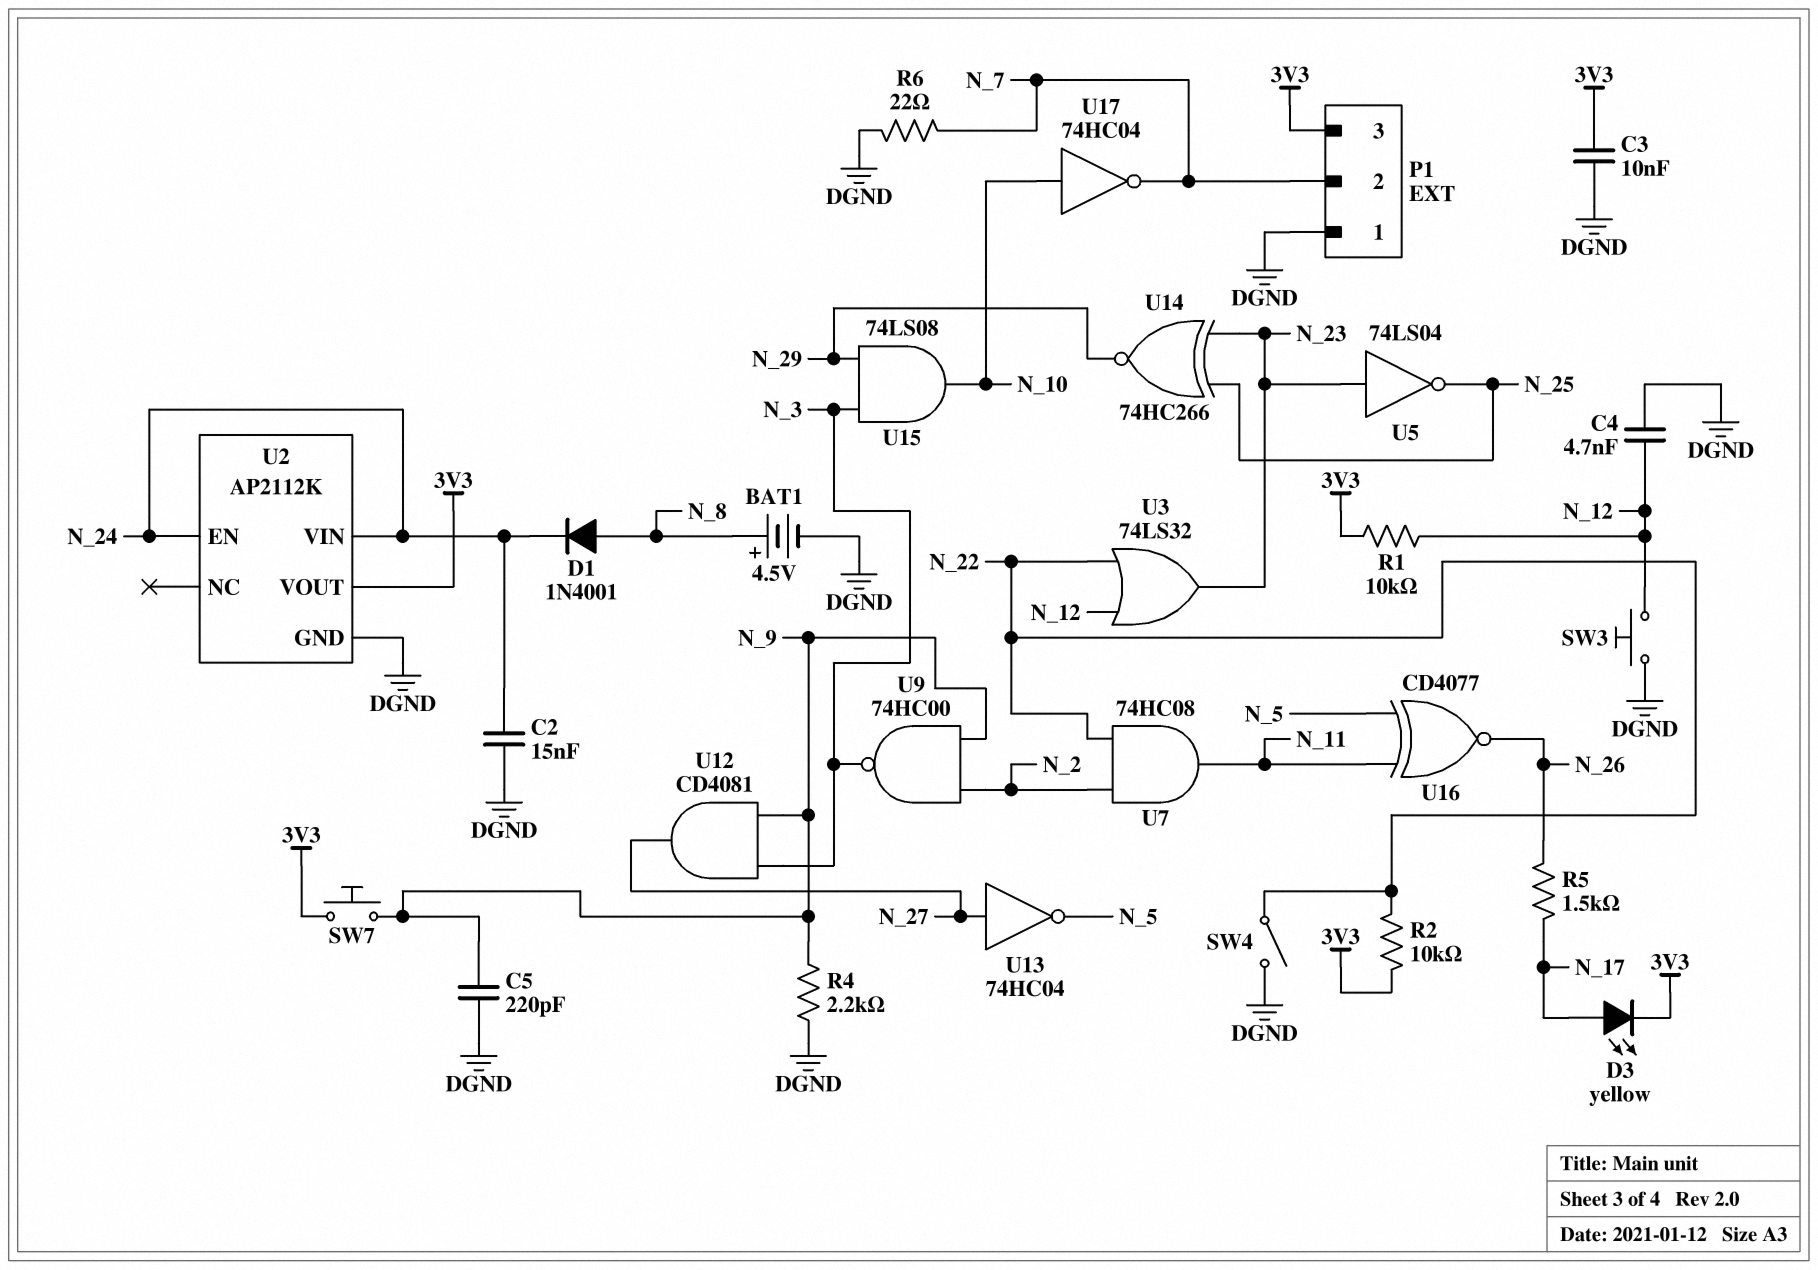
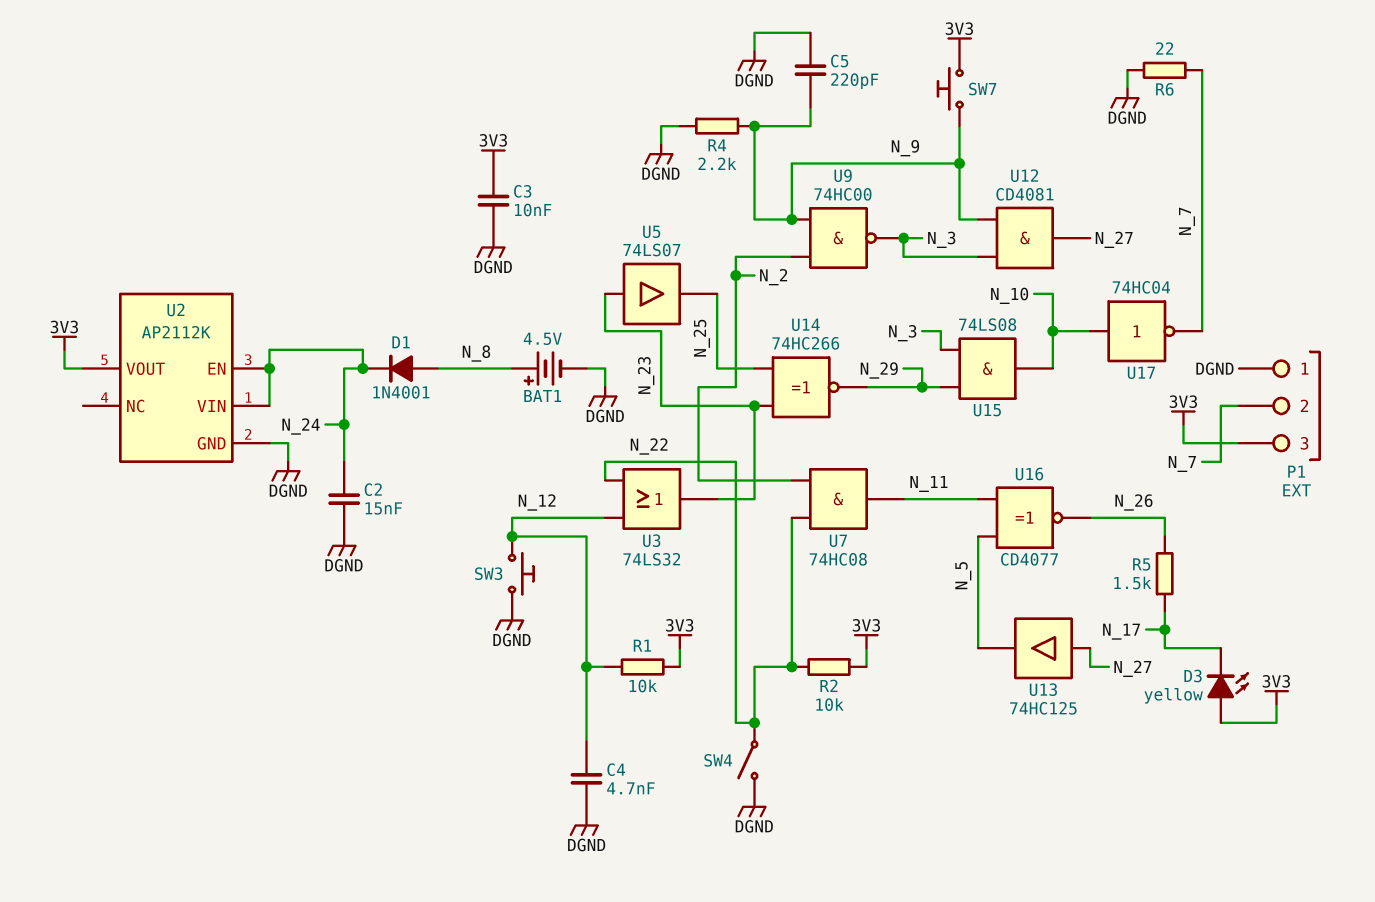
D3: LED yellow (A N_17, K 3V3) -> LED yellow (A 3V3, K N_17)
U5: NOT 74LS04 (in N_23, out N_25) -> buffer 74LS07 (in N_23, out N_25)
U13: NOT 74HC04 (in N_27, out N_5) -> buffer 74HC125 (in N_27, out N_5)

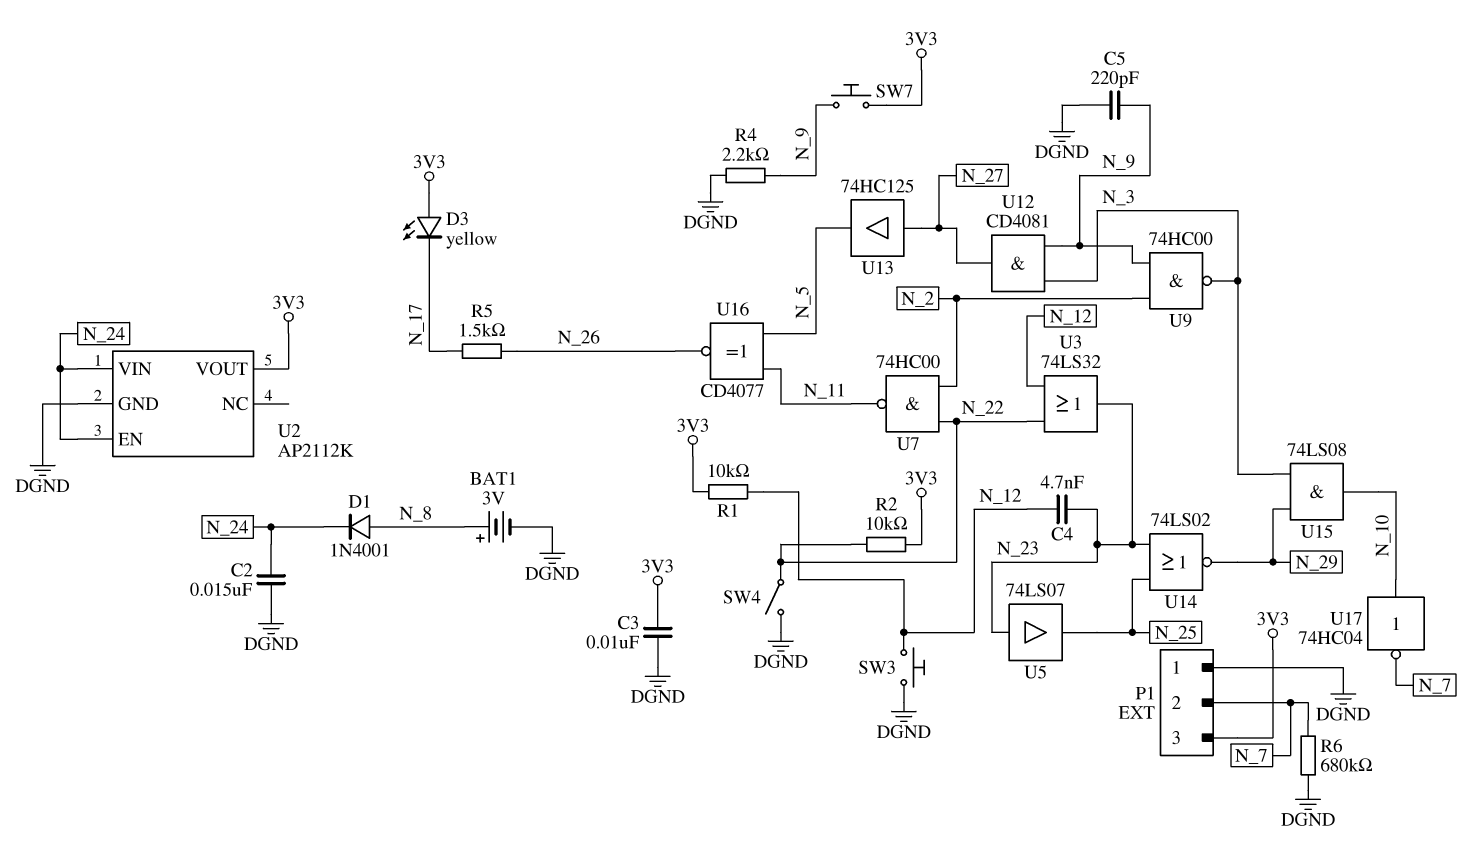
BAT1: 4.5V (plus N_8, minus DGND) -> 3V (plus N_8, minus DGND)
C4: 4.7nF (DGND, N_12) -> 4.7nF (N_12, N_23)
R6: 22 (DGND, N_7) -> 680k (DGND, N_7)
U7: AND 74HC08 (in N_2, in N_22, out N_11) -> NAND 74HC00 (in N_2, in N_22, out N_11)
U14: XNOR 74HC266 (in N_23, in N_25, out N_29) -> NOR 74LS02 (in N_23, in N_25, out N_29)

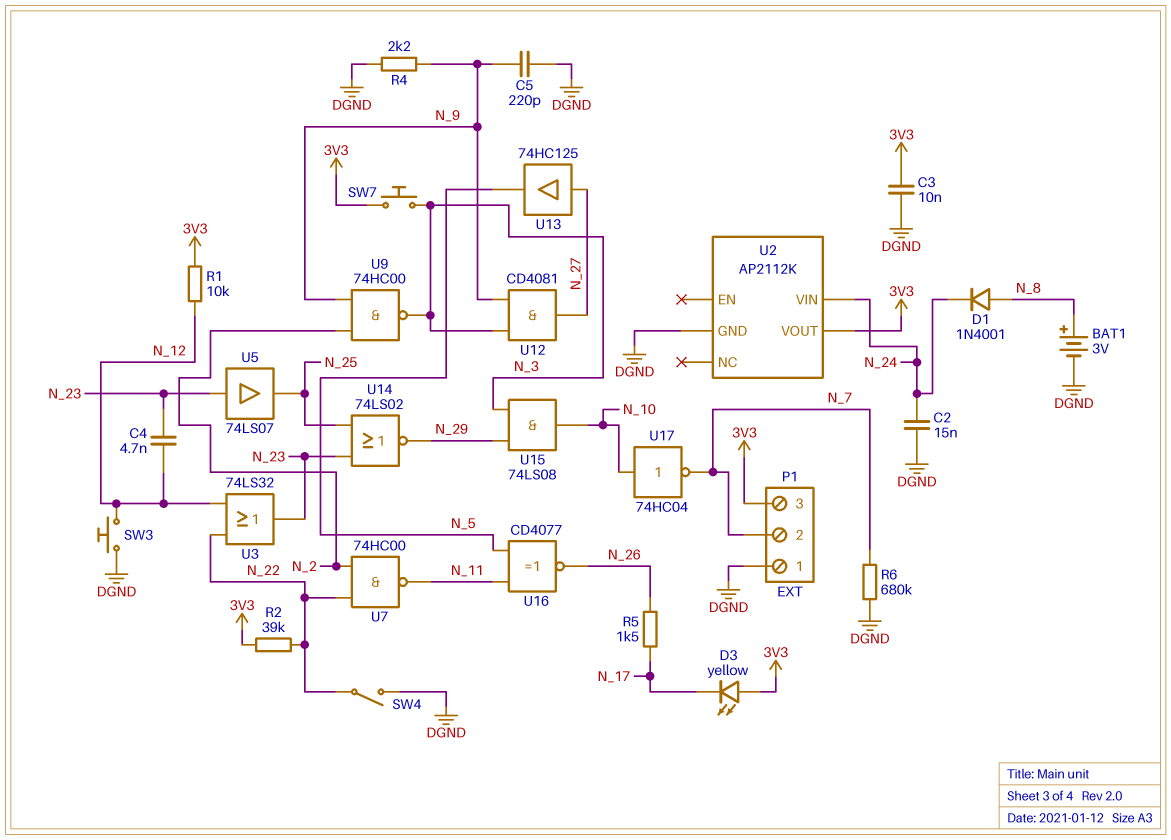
R2: 10k (3V3, N_22) -> 39k (3V3, N_22)
SW7: button (3V3, N_9) -> button (3V3, N_3)
U2 pin EN: N_24 -> none

